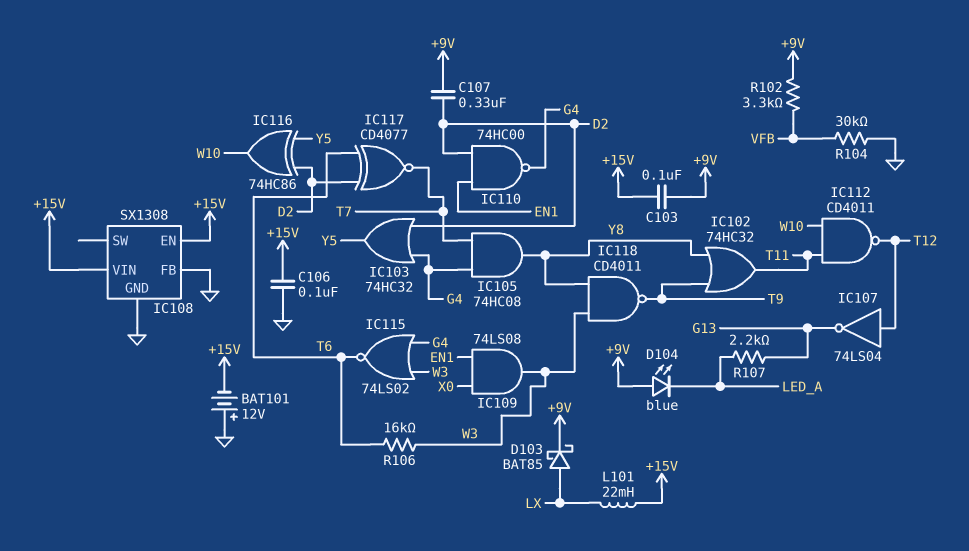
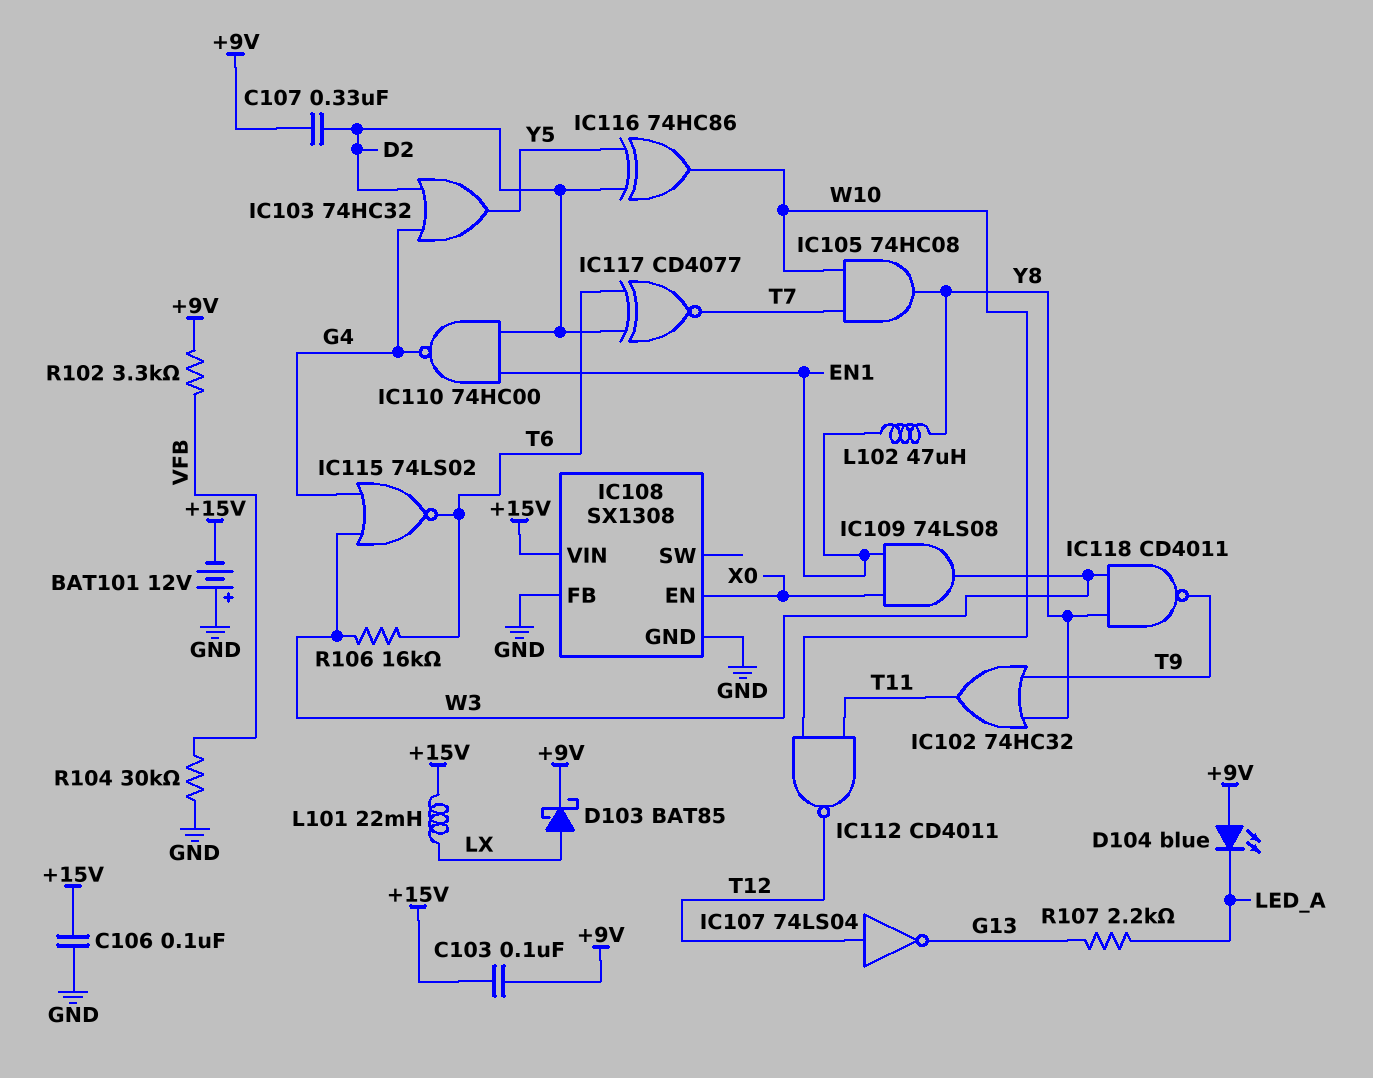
IC105: AND 74HC08 (in G4, in T7, out Y8) -> AND 74HC08 (in T7, in W10, out Y8)
IC108 pin EN: +15V -> X0
L102: none -> 47uH (EN1, Y8)

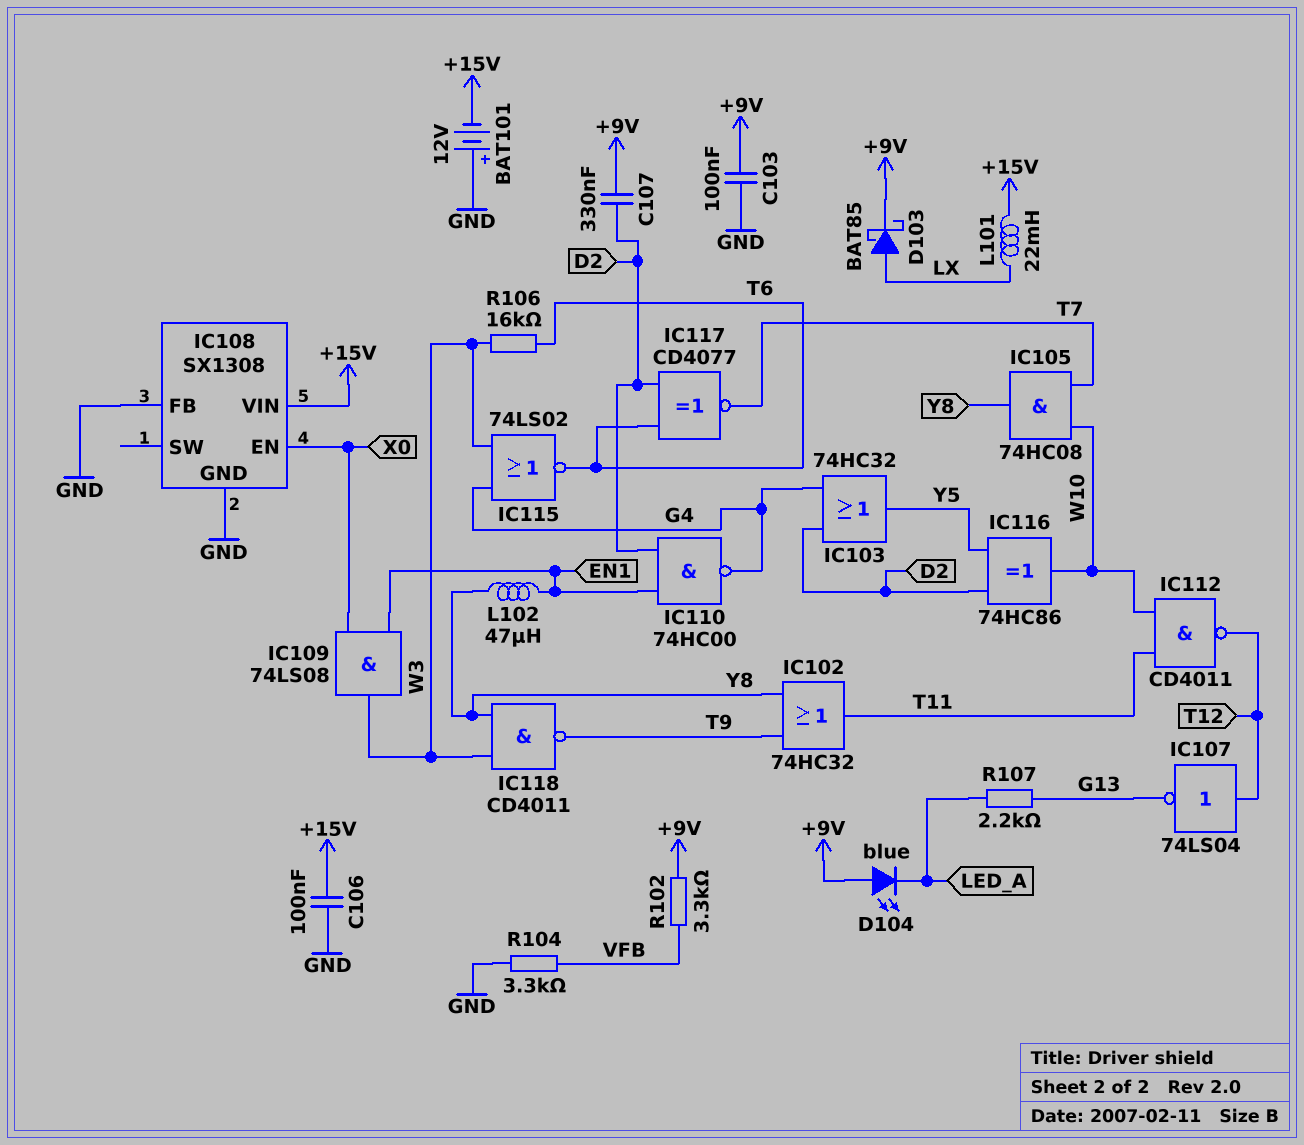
C103: 100nF (+9V, +15V) -> 100nF (+9V, GND)
R104: 30k (GND, VFB) -> 3.3k (GND, VFB)

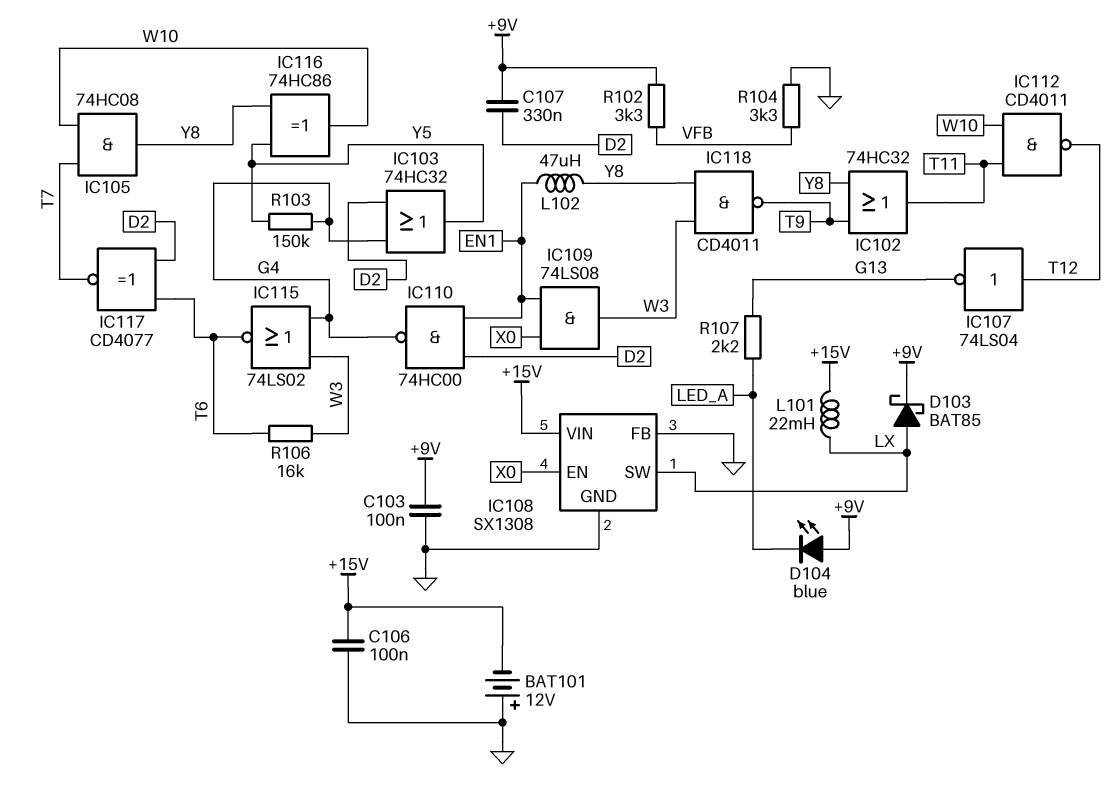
IC108 pin SW: none -> LX
IC116: XOR 74HC86 (in D2, in Y5, out W10) -> XOR 74HC86 (in Y5, in Y8, out W10)
R103: none -> 150k (G4, Y5)

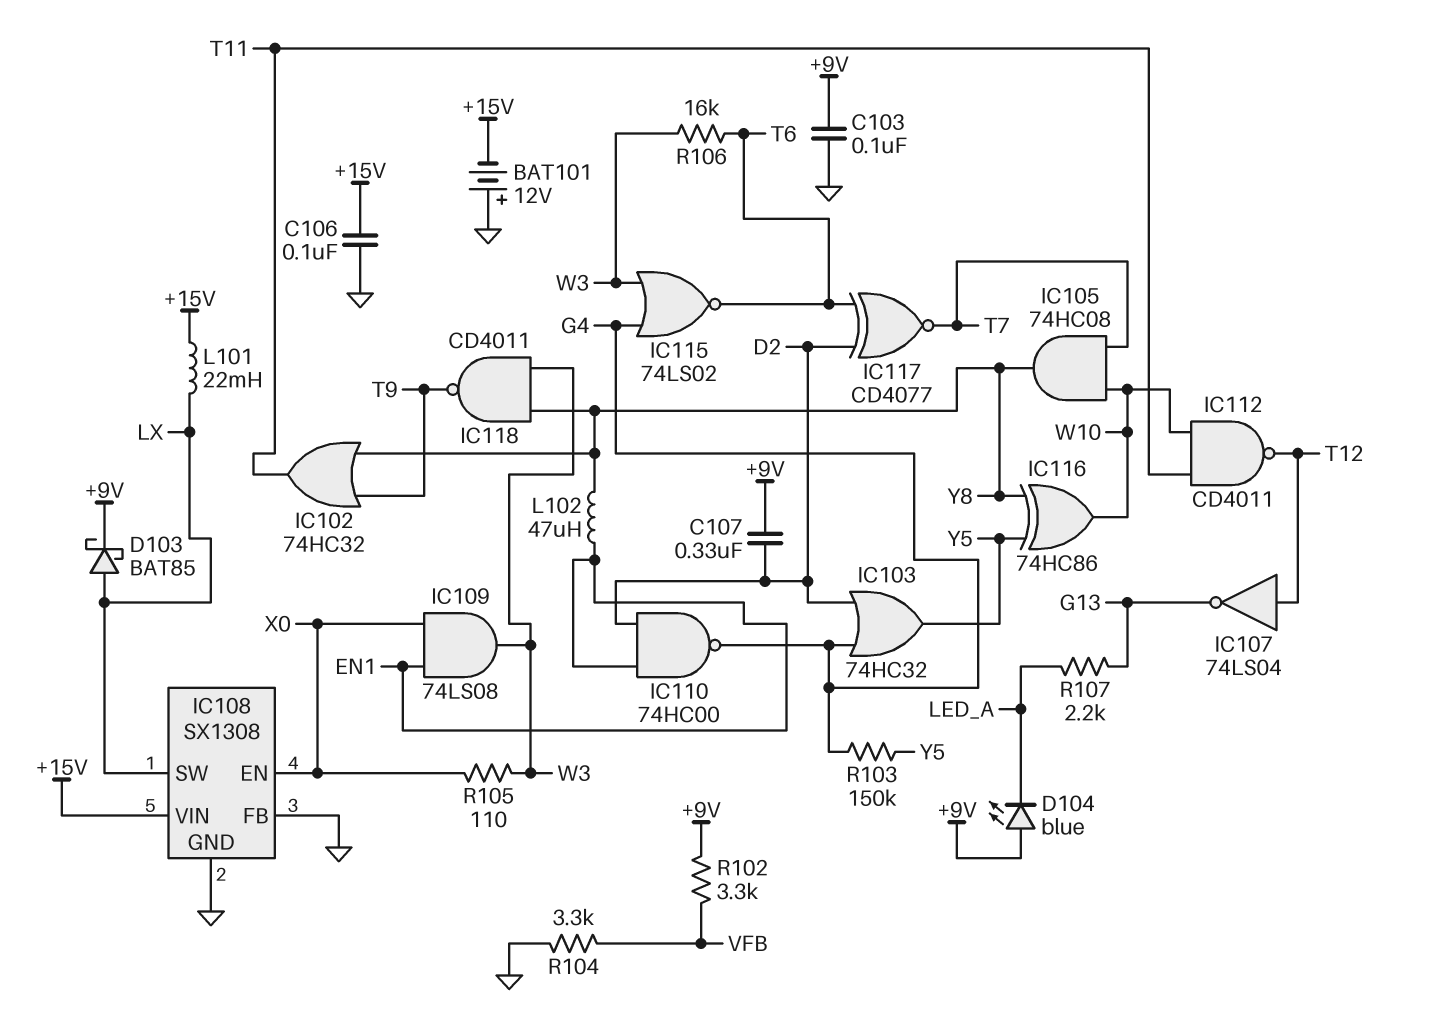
R105: none -> 110 (W3, X0)

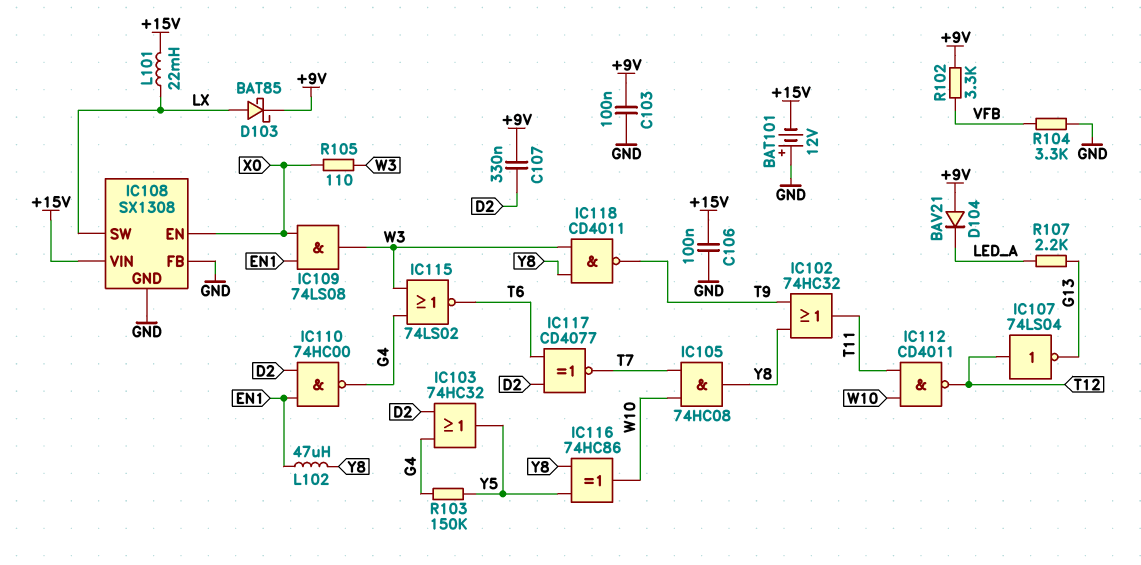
D104: LED blue (A +9V, K LED_A) -> diode BAV21 (A +9V, K LED_A)
R106: 16k (T6, W3) -> none

